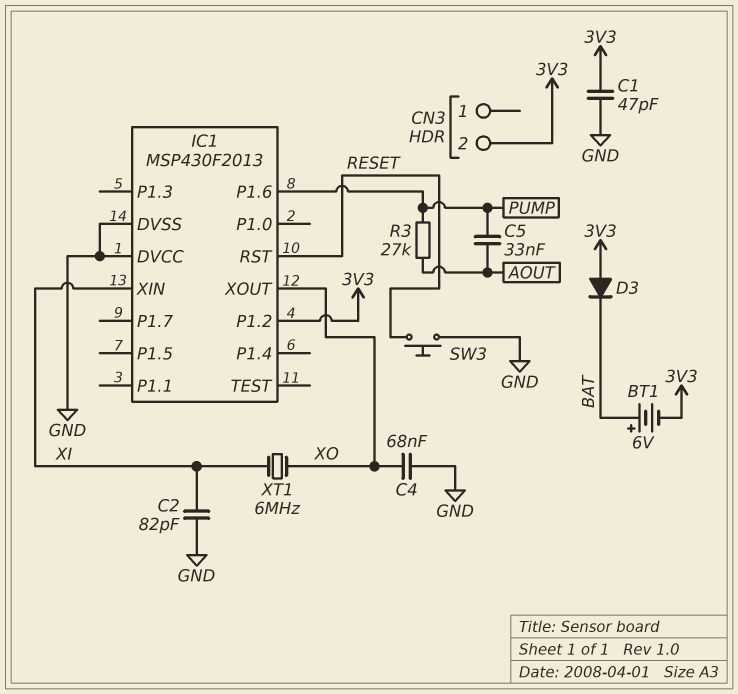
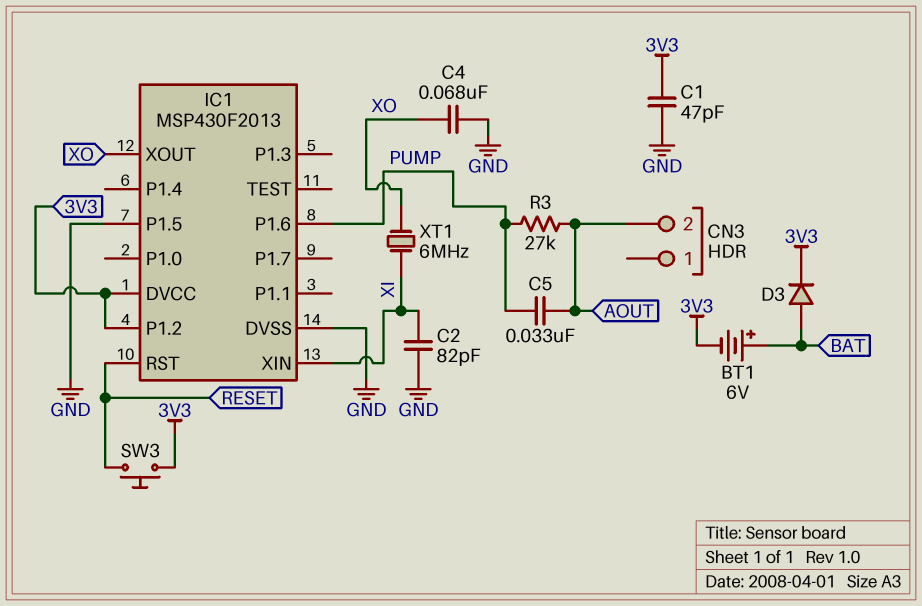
CN3 pin 2: 3V3 -> AOUT
D3: diode (A 3V3, K BAT) -> diode (A BAT, K 3V3)
IC1 pin DVCC: GND -> 3V3
IC1 pin P1.5: none -> GND
SW3: button (GND, RESET) -> button (3V3, RESET)

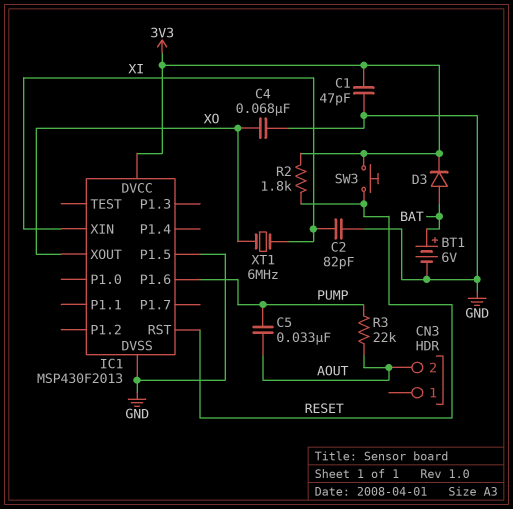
BT1: 6V (plus BAT, minus 3V3) -> 6V (plus BAT, minus GND)
IC1 pin P1.2: 3V3 -> none
R2: none -> 1.8k (3V3, RESET)
R3: 27k (AOUT, PUMP) -> 22k (AOUT, PUMP)

